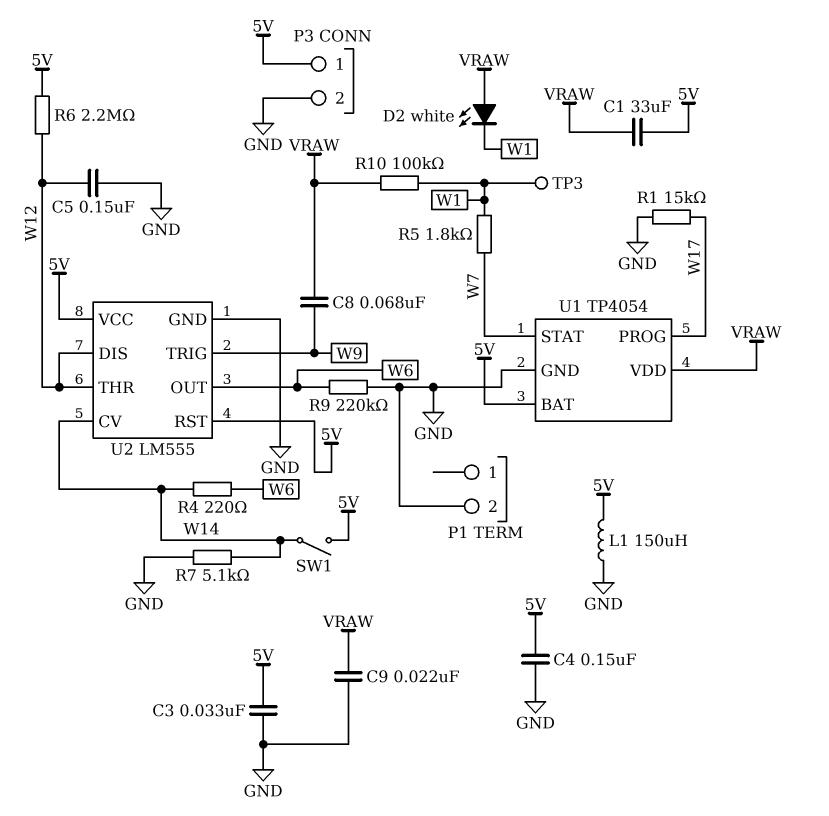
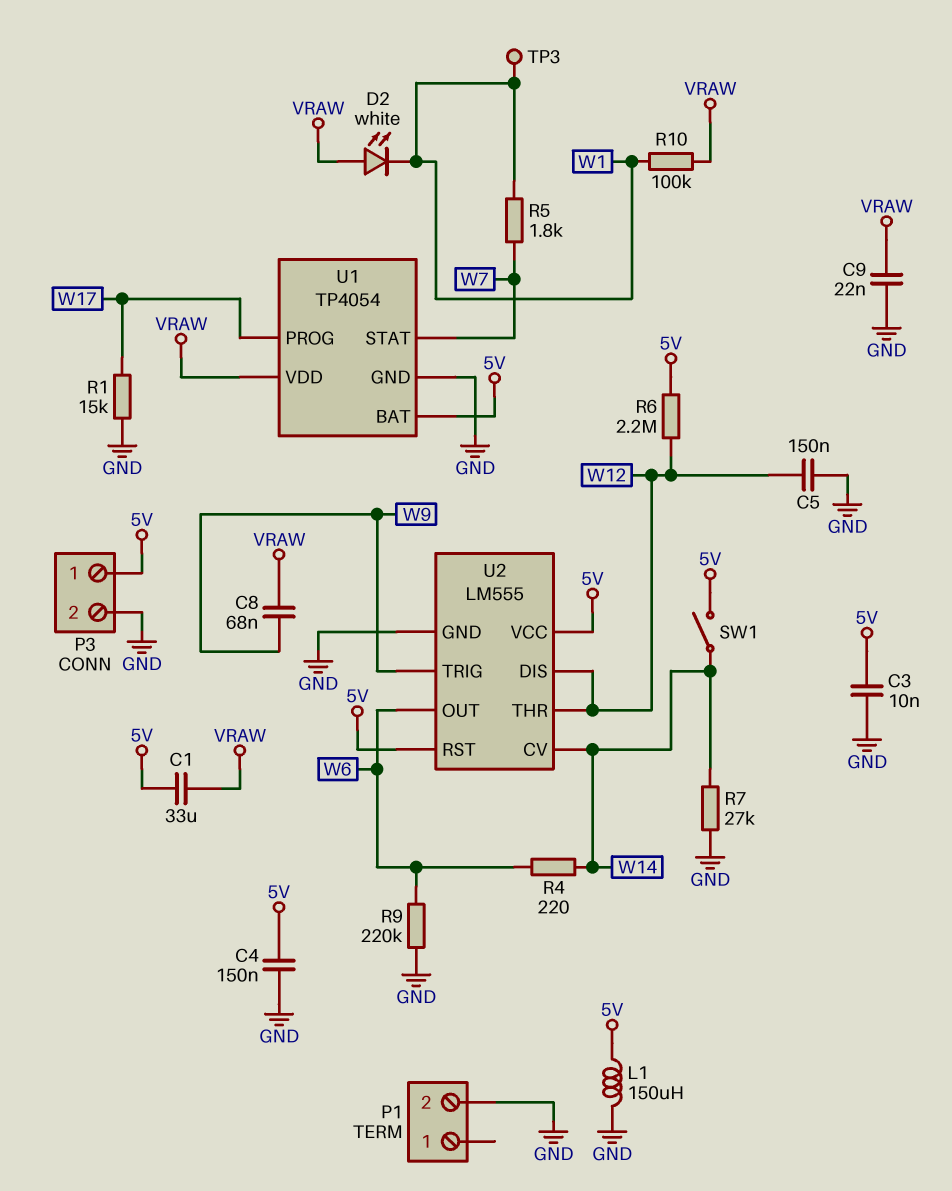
C3: 33nF (5V, GND) -> 10nF (5V, GND)
R7: 5.1k (GND, W14) -> 27k (GND, W14)

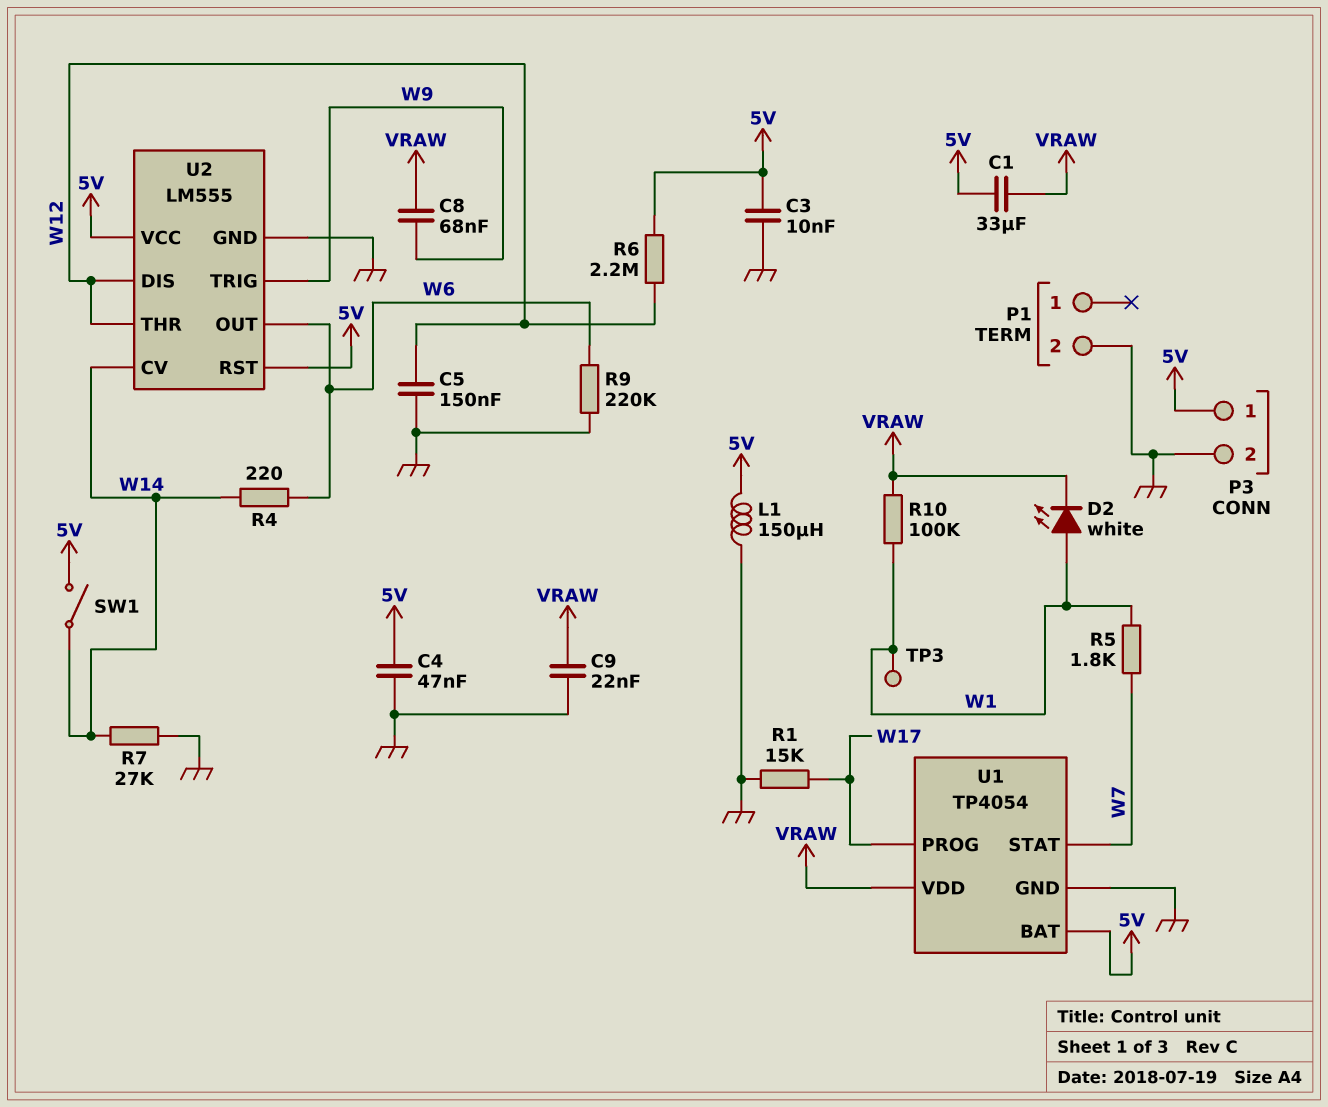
C4: 150nF (5V, GND) -> 47nF (5V, GND)
D2: LED white (A VRAW, K W1) -> LED white (A W1, K VRAW)

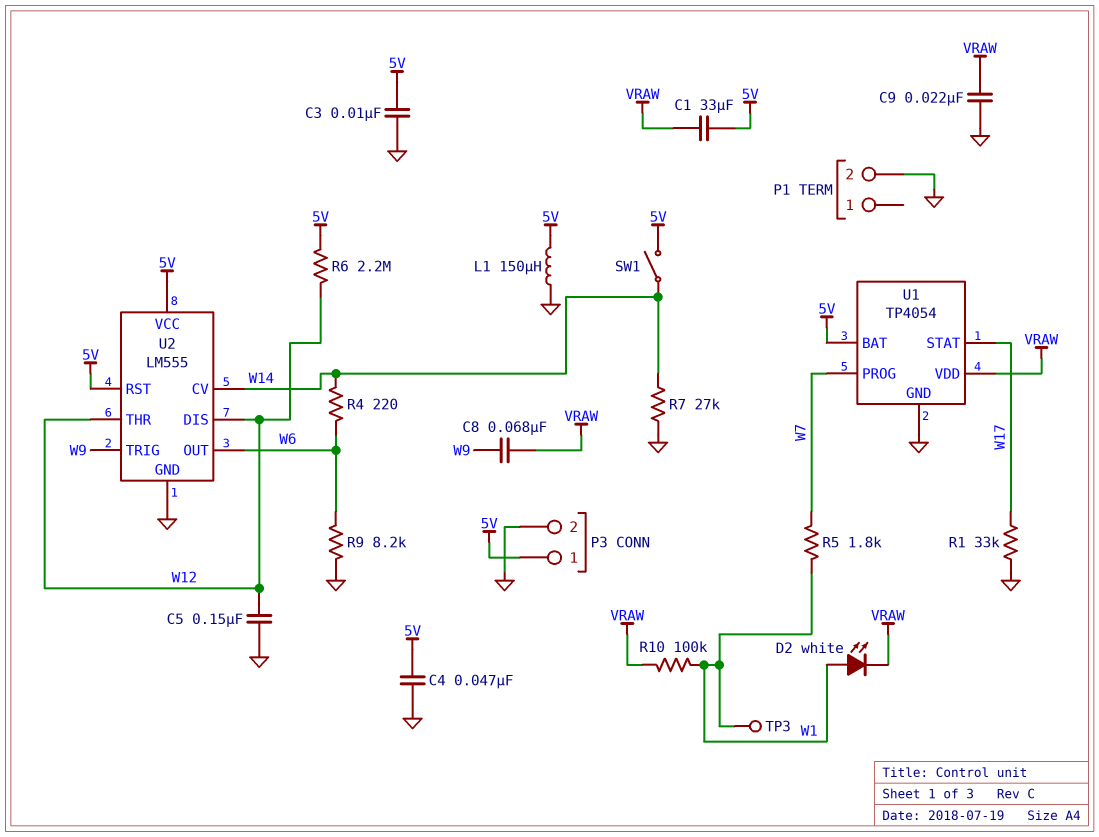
R1: 15k (GND, W17) -> 33k (GND, W17)
R9: 220k (GND, W6) -> 8.2k (GND, W6)
U1 pin PROG: W17 -> W7
U1 pin STAT: W7 -> W17

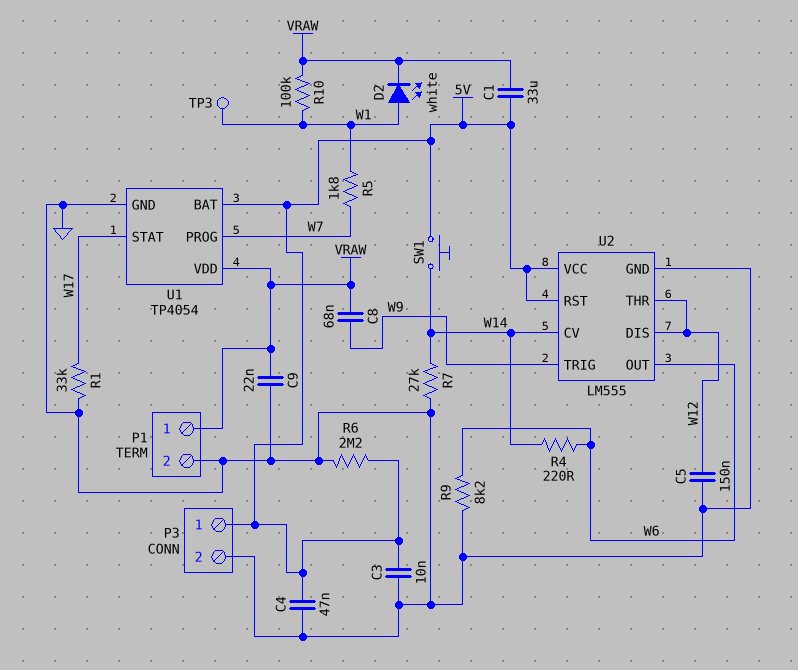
L1: 150uH (5V, GND) -> none
P1 pin 1: none -> VRAW
R6: 2.2M (5V, W12) -> 2.2M (5V, GND)
SW1: switch (5V, W14) -> button (5V, W14)

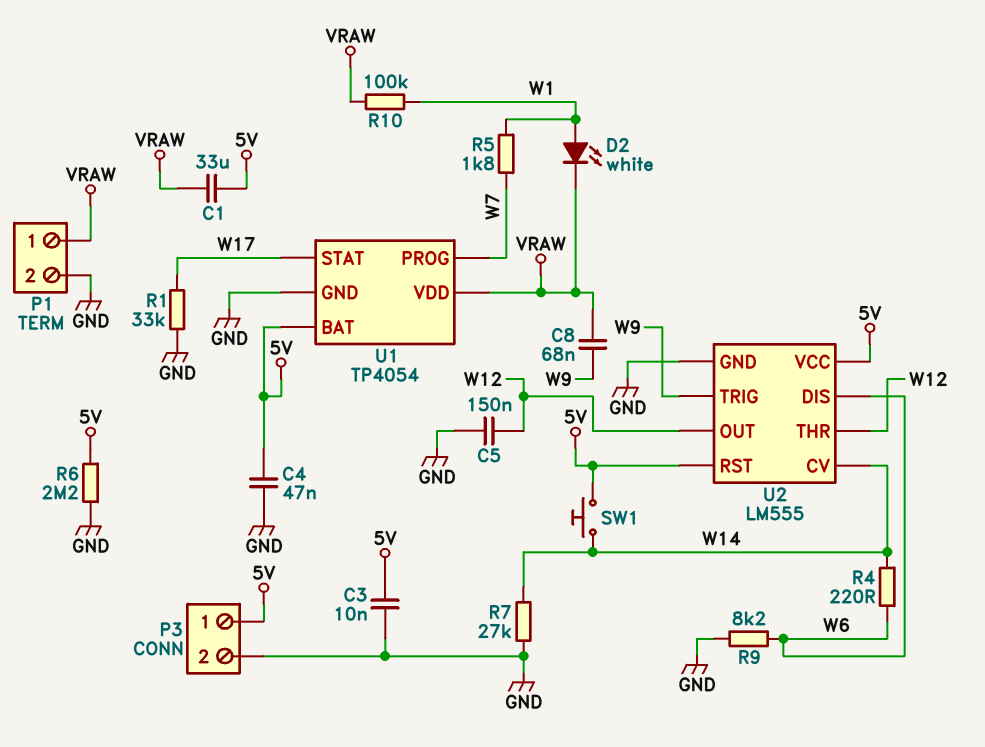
C9: 22nF (GND, VRAW) -> none
TP3: test point (W1) -> none
U2 pin DIS: W12 -> W6
U2 pin OUT: W6 -> W12

